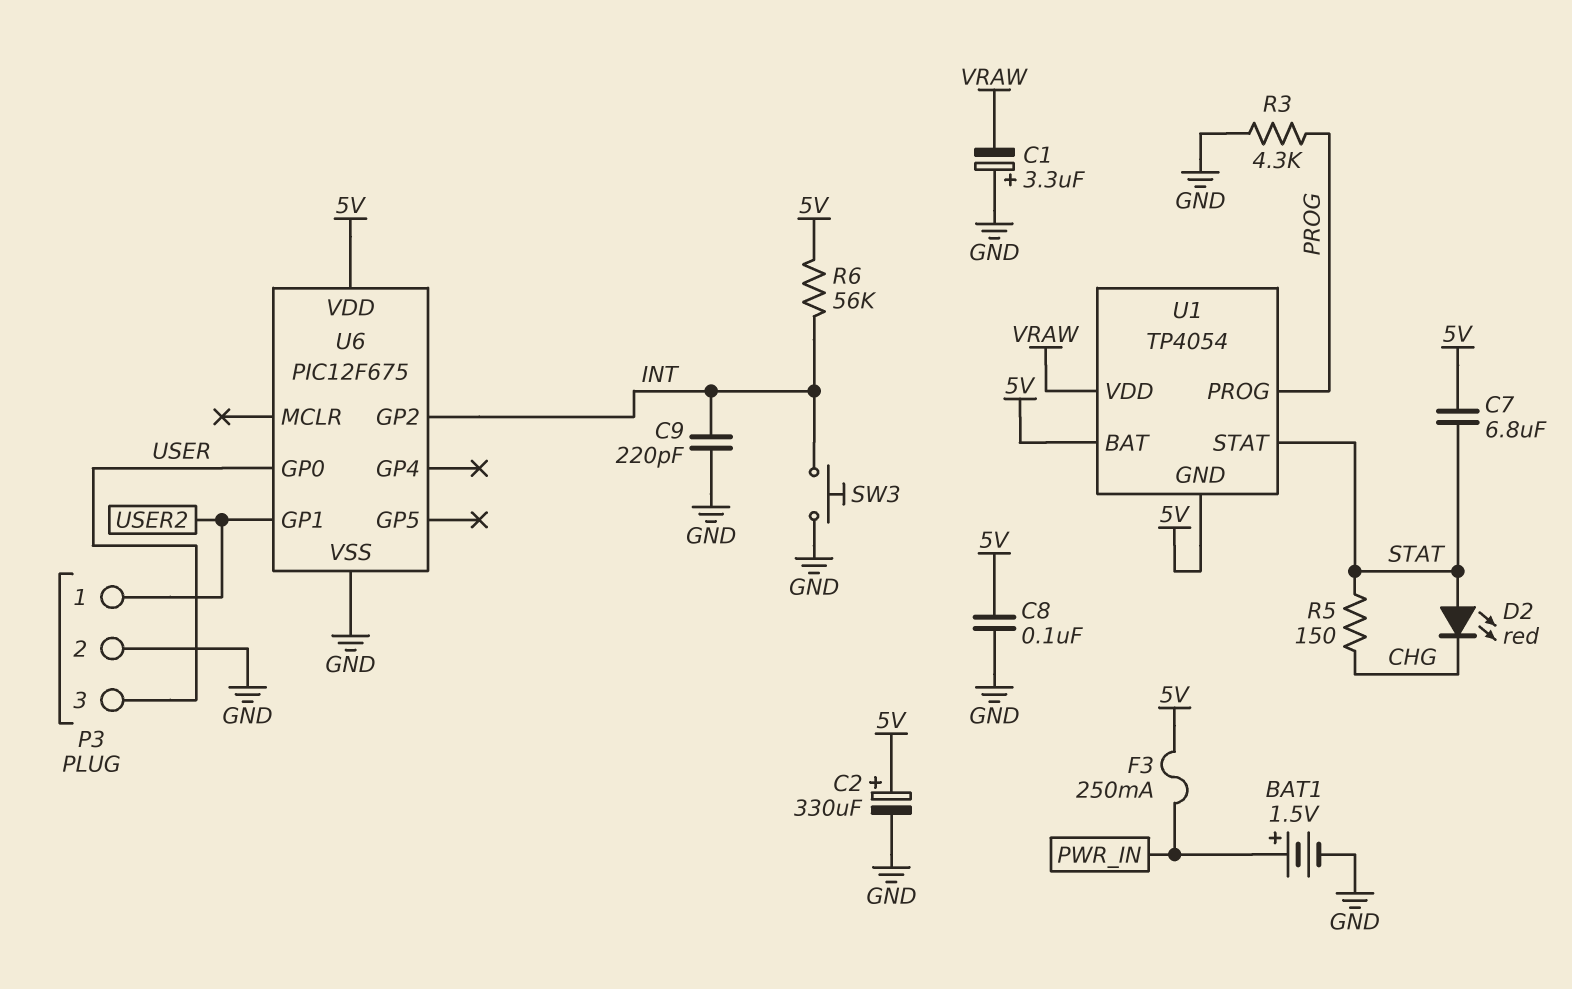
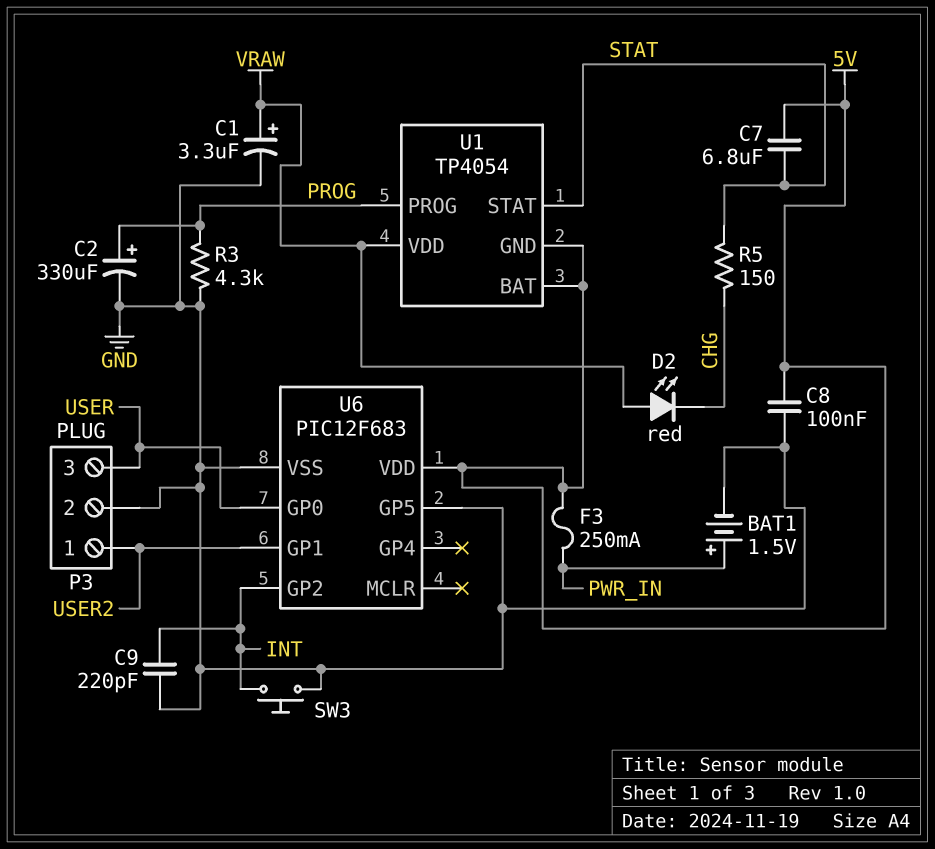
C1: 3.3uF (plus GND, minus VRAW) -> 3.3uF (plus VRAW, minus GND)
C2: 330uF (plus 5V, minus GND) -> 330uF (plus PROG, minus GND)
D2: LED red (A STAT, K CHG) -> LED red (A VRAW, K CHG)
R6: 56k (5V, INT) -> none
U6: PIC12F675 -> PIC12F683
U6 pin GP5: none -> GND

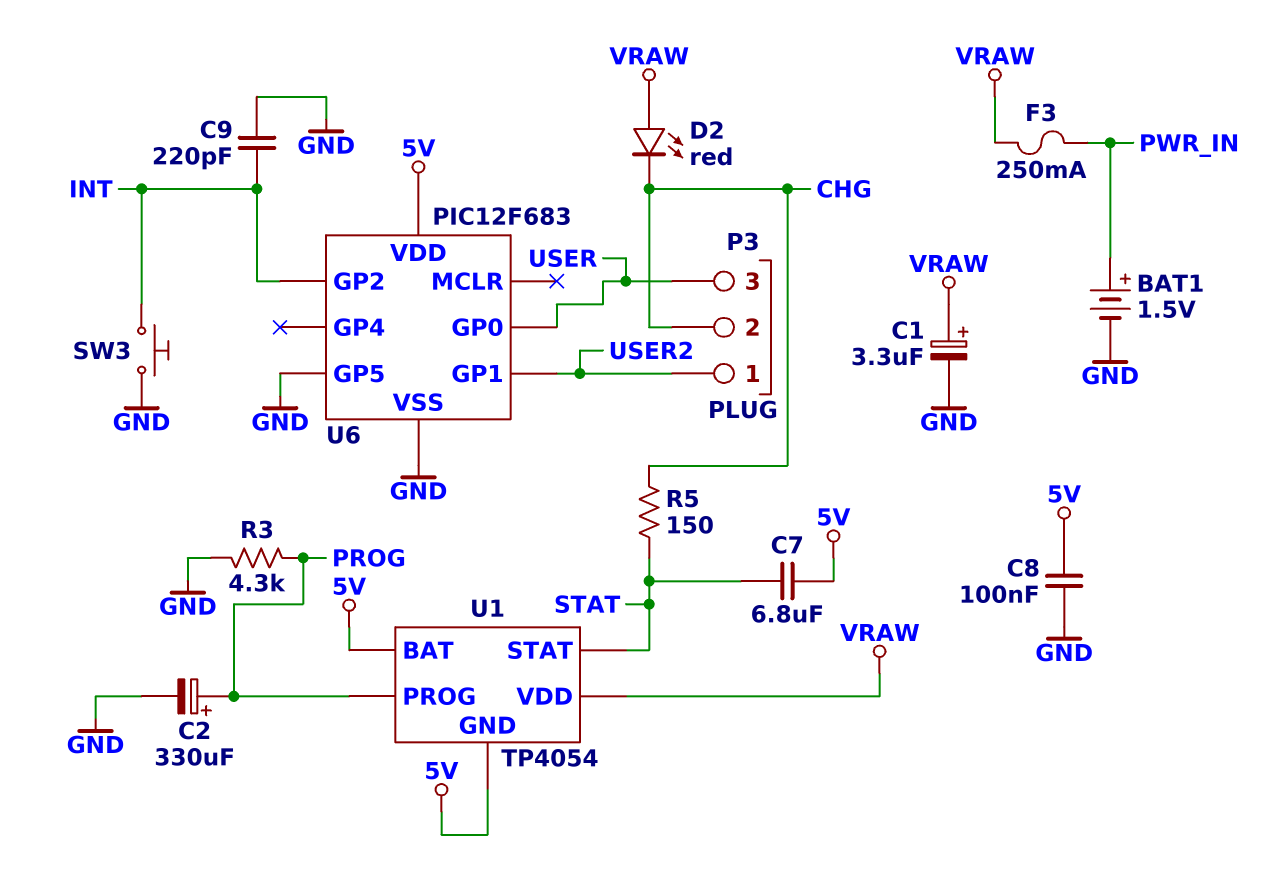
F3: 250mA (5V, PWR_IN) -> 250mA (PWR_IN, VRAW)
P3 pin 2: GND -> CHG

